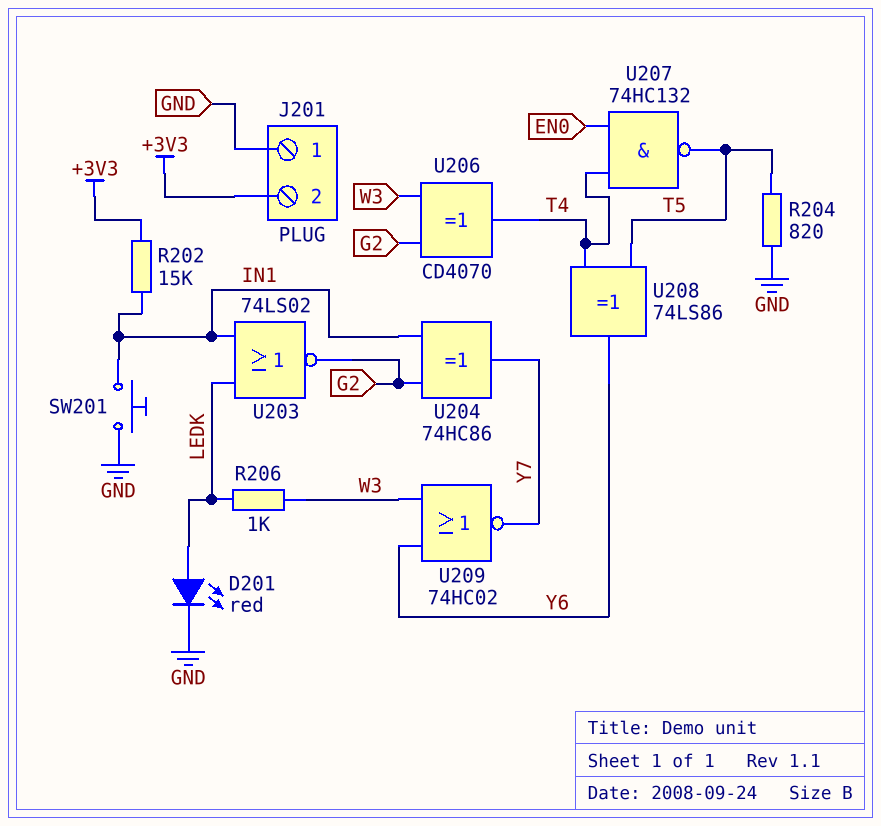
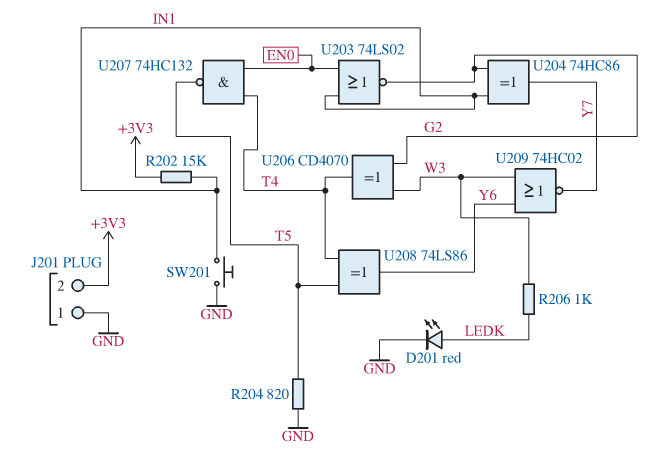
U203: NOR 74LS02 (in IN1, in LEDK, out G2) -> NOR 74LS02 (in EN0, in IN1, out G2)

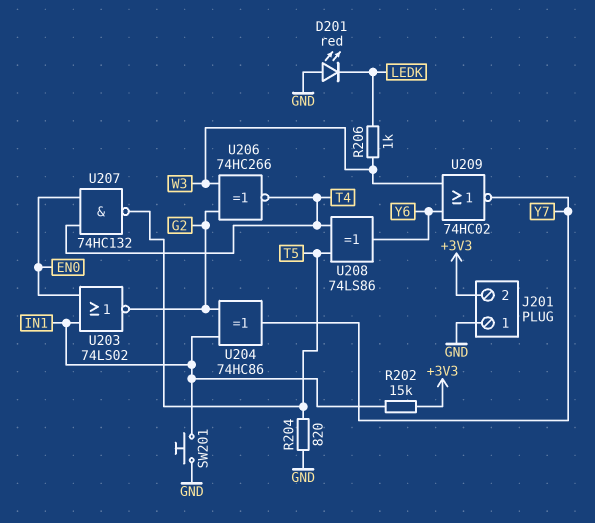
D201: LED red (A LEDK, K GND) -> LED red (A GND, K LEDK)
U206: XOR CD4070 (in G2, in W3, out T4) -> XNOR 74HC266 (in G2, in W3, out T4)

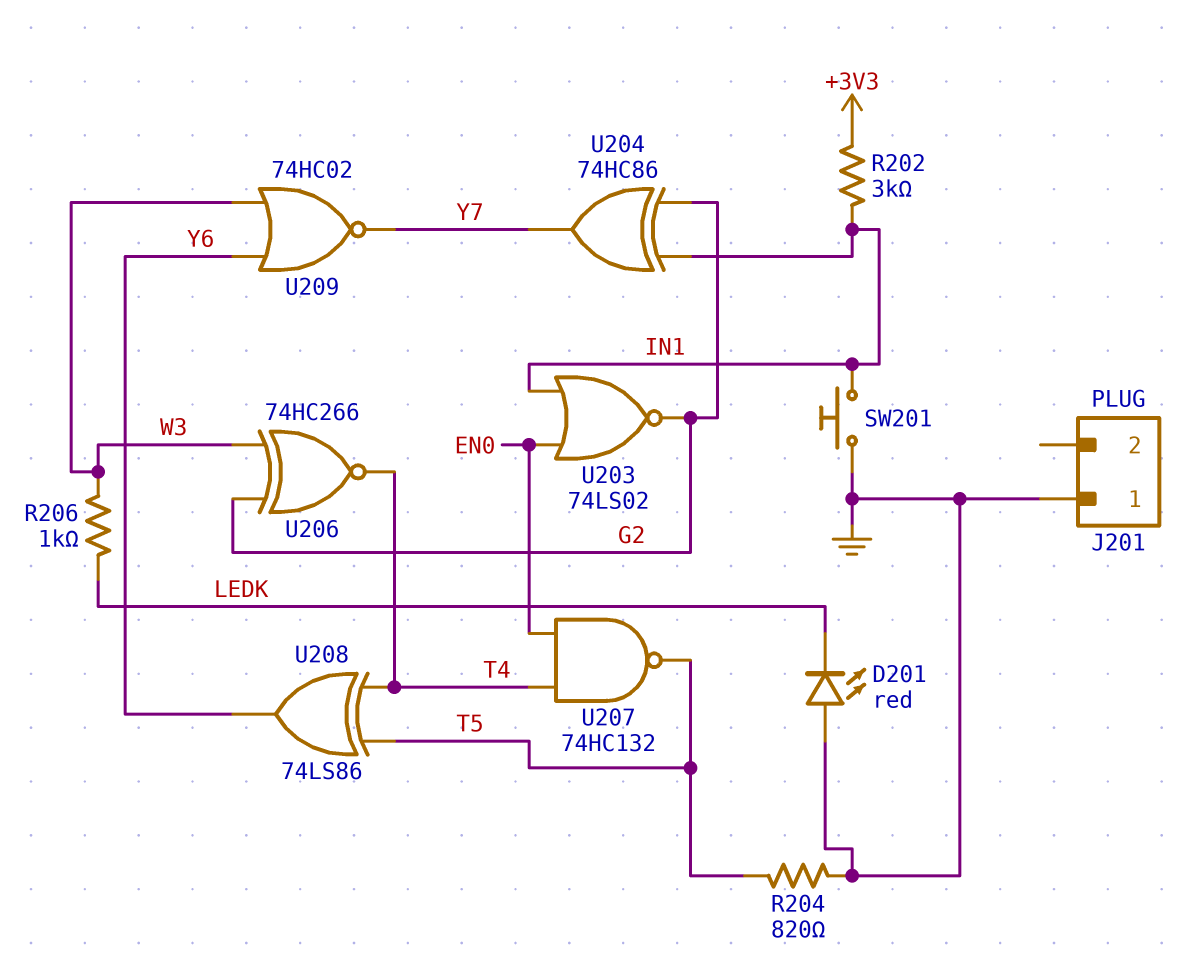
J201 pin 2: +3V3 -> none
R202: 15k (+3V3, IN1) -> 3k (+3V3, IN1)

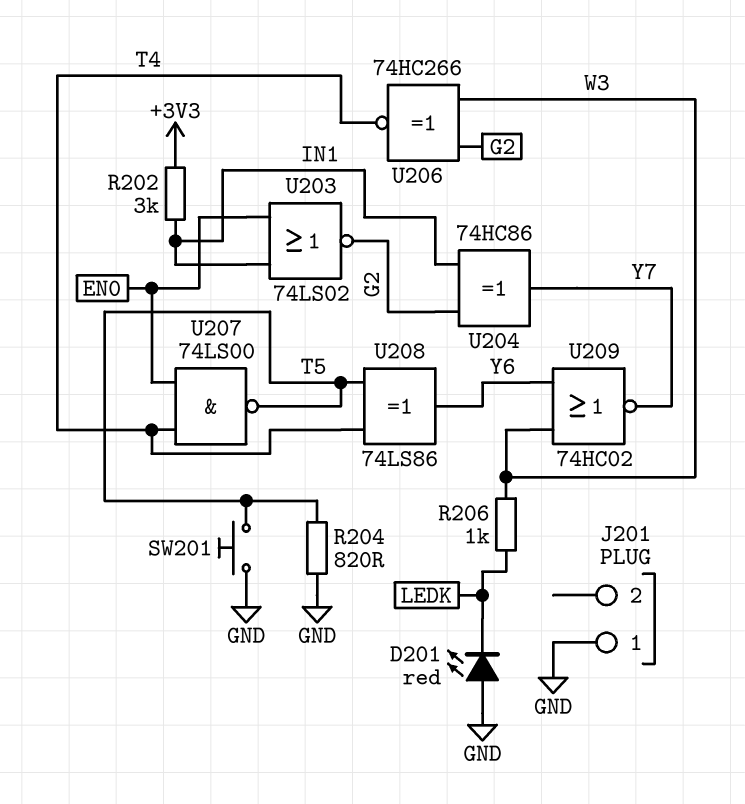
SW201: button (GND, IN1) -> button (GND, T5)
U207: NAND 74HC132 (in EN0, in T4, out T5) -> NAND 74LS00 (in EN0, in T4, out T5)

